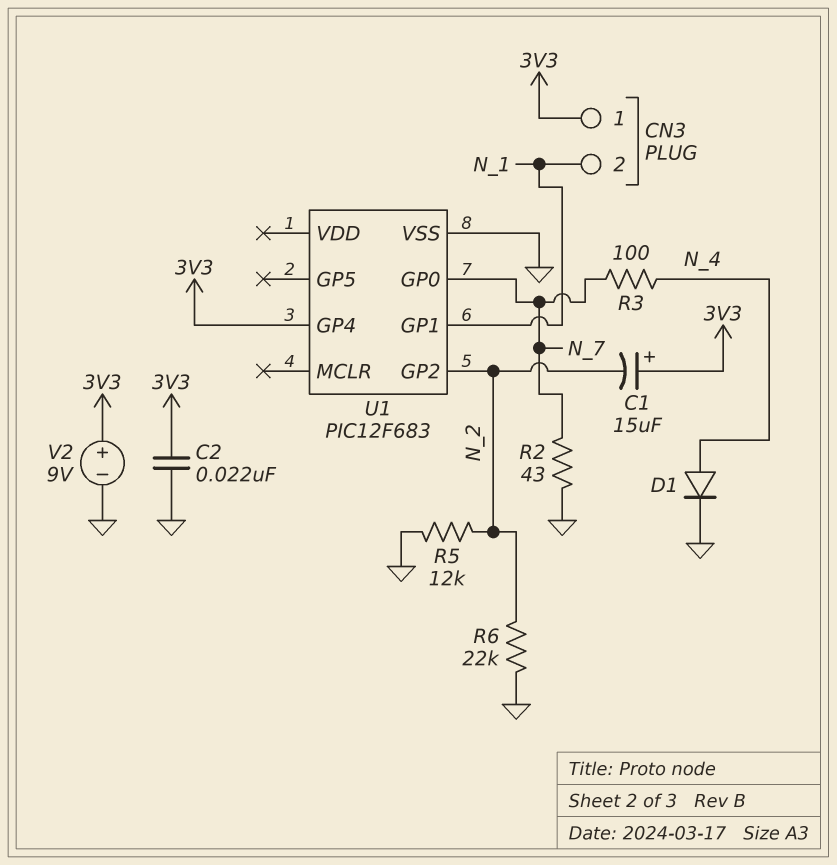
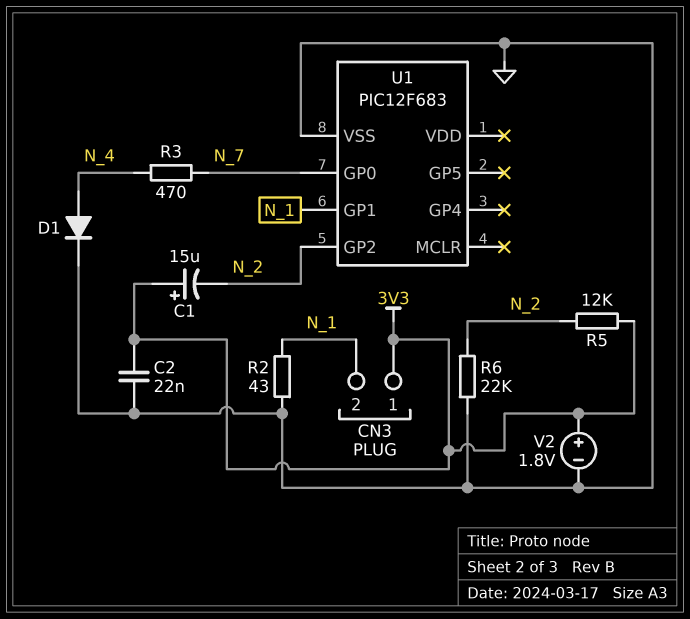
R2: 43 (GND, N_7) -> 43 (GND, N_1)
R3: 100 (N_4, N_7) -> 470 (N_4, N_7)
R5: 12k (GND, N_2) -> 12k (3V3, N_2)
U1 pin GP4: 3V3 -> none
V2: 9V (plus 3V3, minus GND) -> 1.8V (plus 3V3, minus GND)

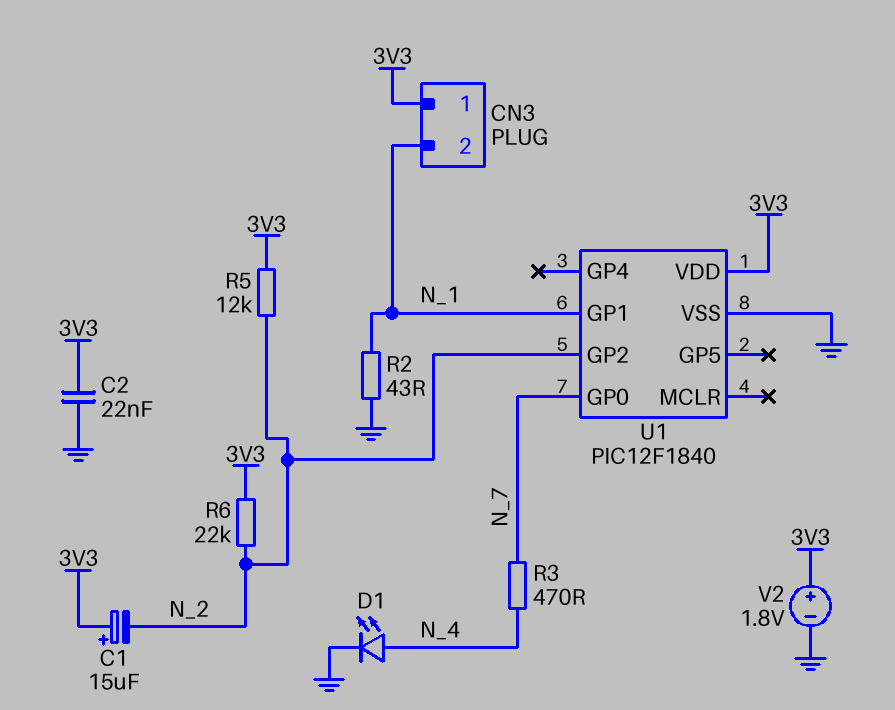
D1: diode (A N_4, K GND) -> LED (A N_4, K GND)
R6: 22k (GND, N_2) -> 22k (3V3, N_2)
U1: PIC12F683 -> PIC12F1840
U1 pin VDD: none -> 3V3

